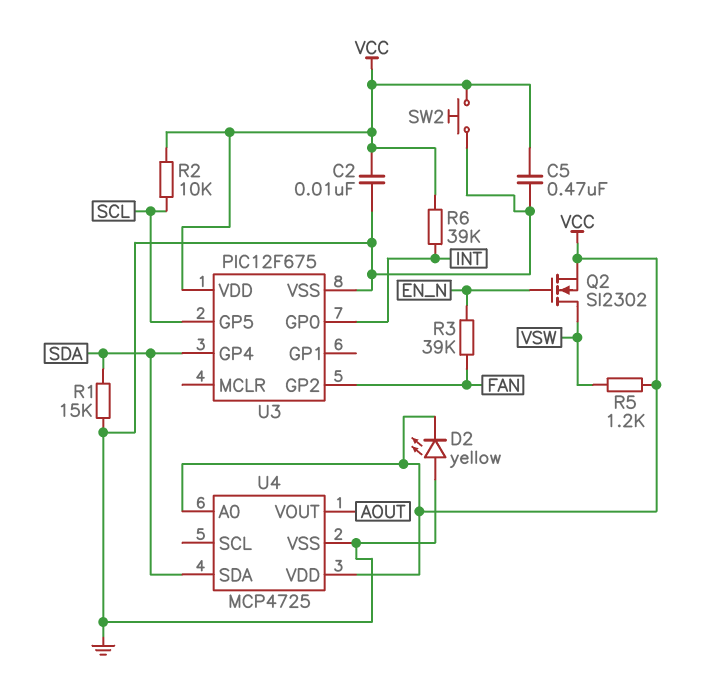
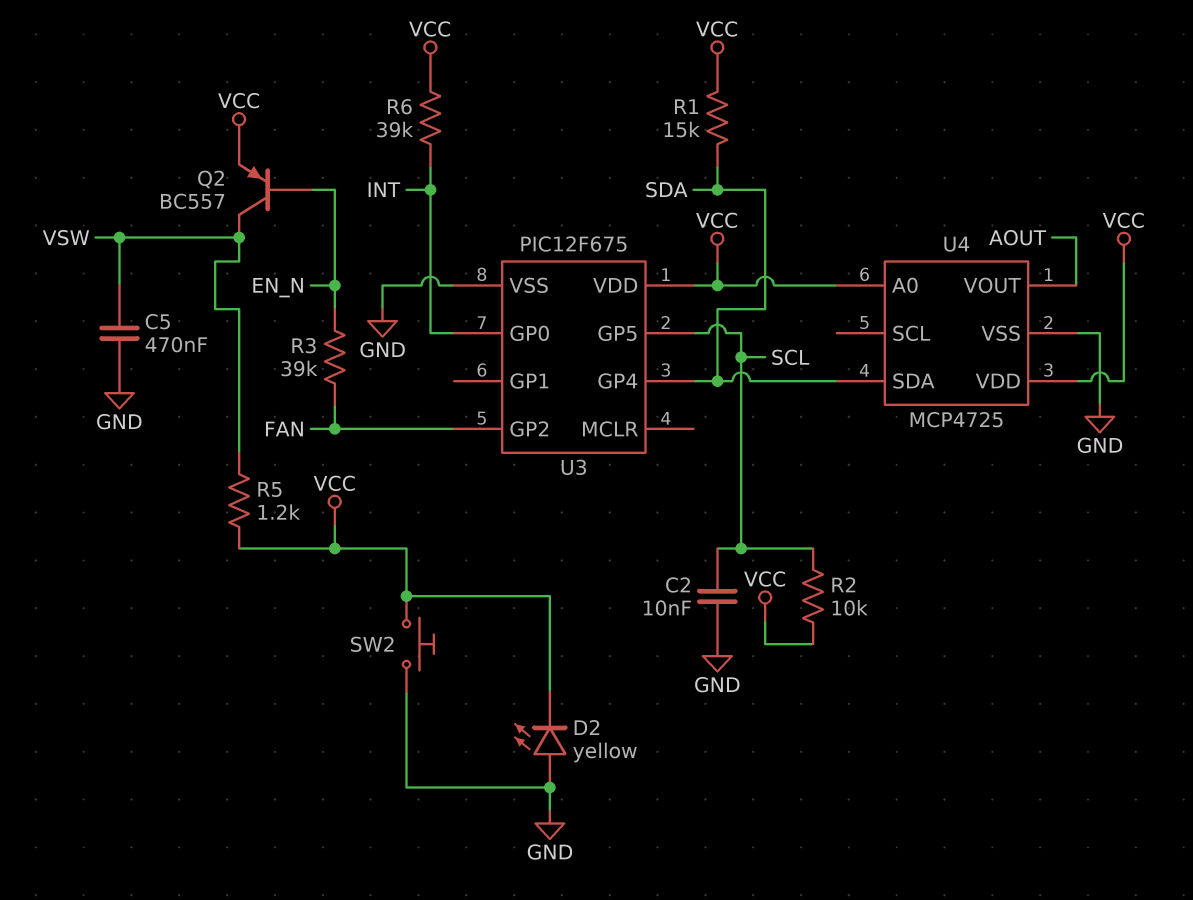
C2: 10nF (GND, VCC) -> 10nF (GND, SCL)
C5: 470nF (GND, VCC) -> 470nF (GND, VSW)
Q2: NMOS SI2302 (G EN_N, D VSW, S VCC) -> PNP BC557 (B EN_N, C VSW, E VCC)
R1: 15k (GND, SDA) -> 15k (SDA, VCC)

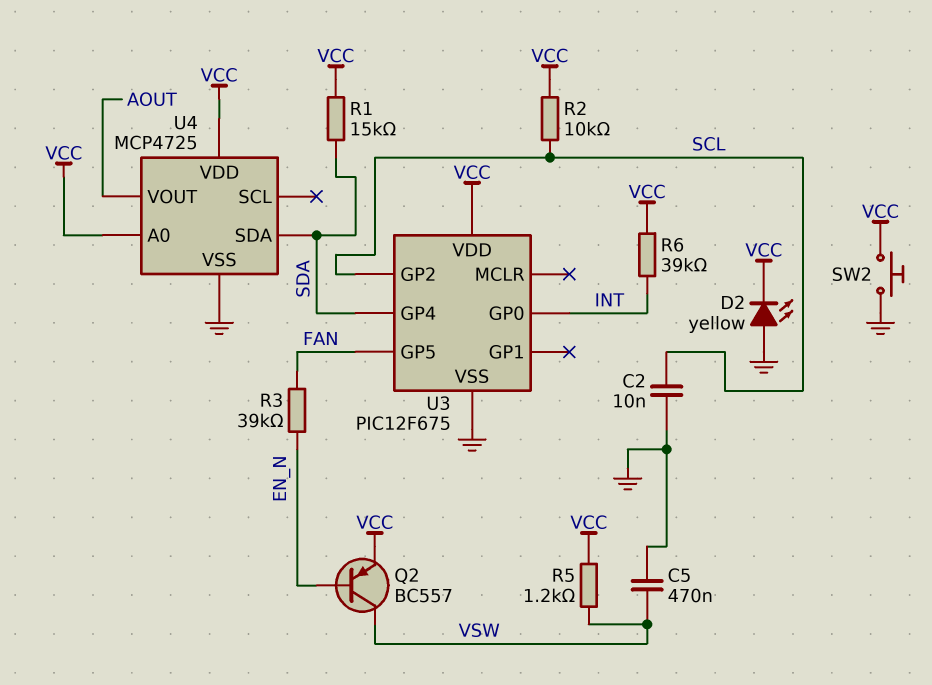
U3 pin GP2: FAN -> SCL
U3 pin GP5: SCL -> FAN

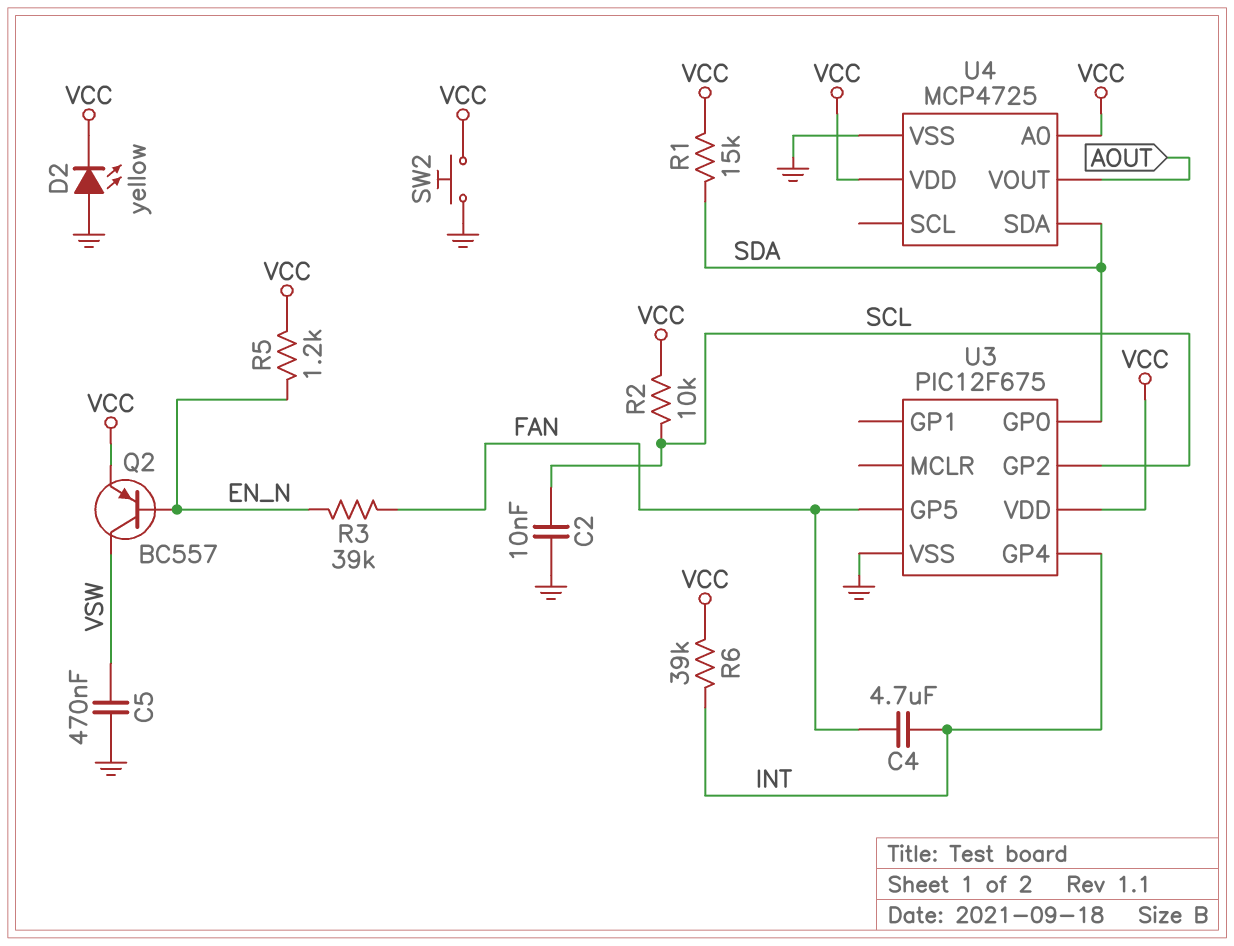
C4: none -> 4.7uF (FAN, INT)
R5: 1.2k (VCC, VSW) -> 1.2k (EN_N, VCC)
U3 pin GP0: INT -> SDA
U3 pin GP4: SDA -> INT

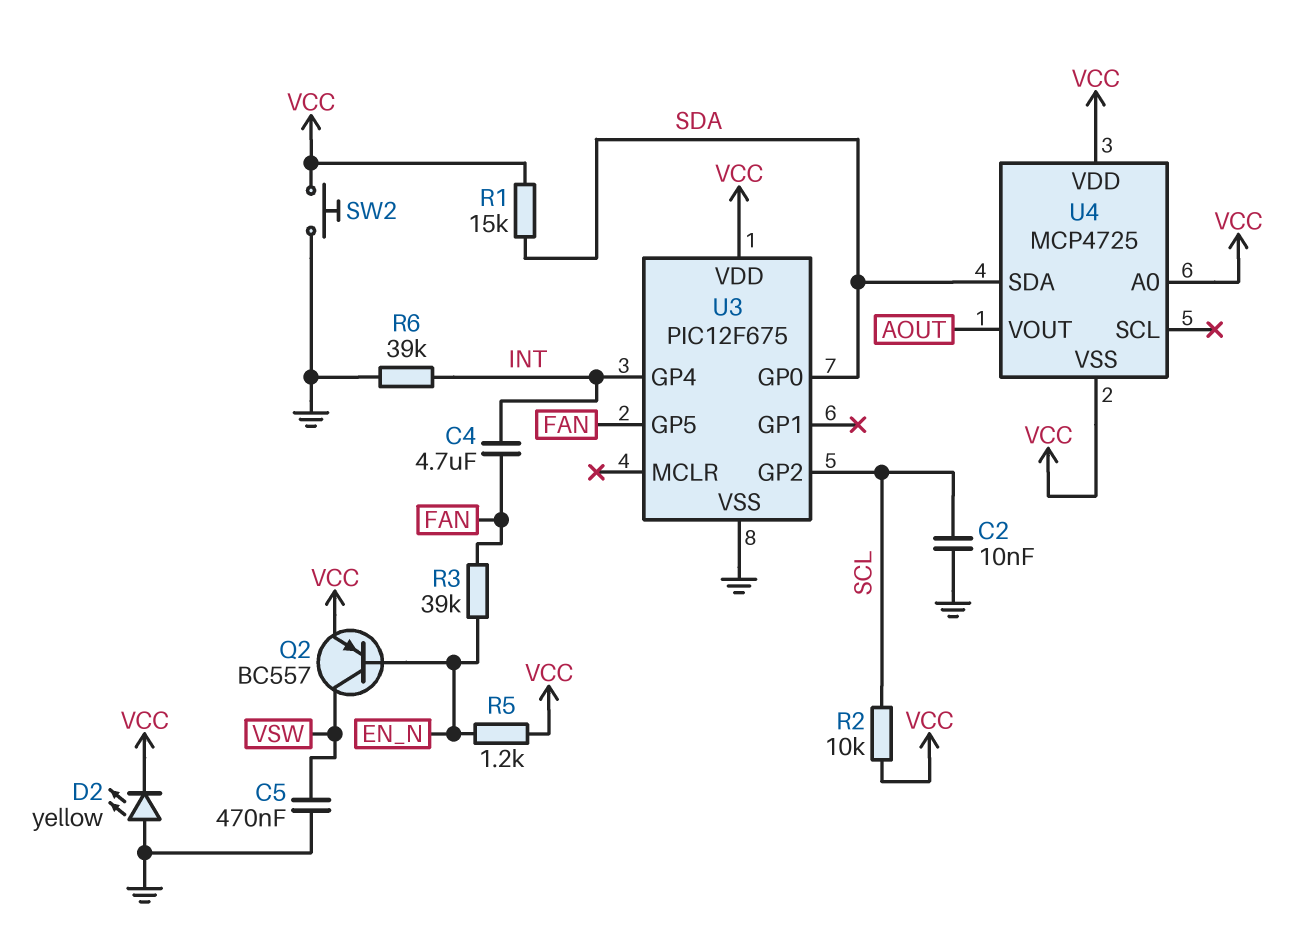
R6: 39k (INT, VCC) -> 39k (GND, INT)
U4 pin VSS: GND -> VCC

